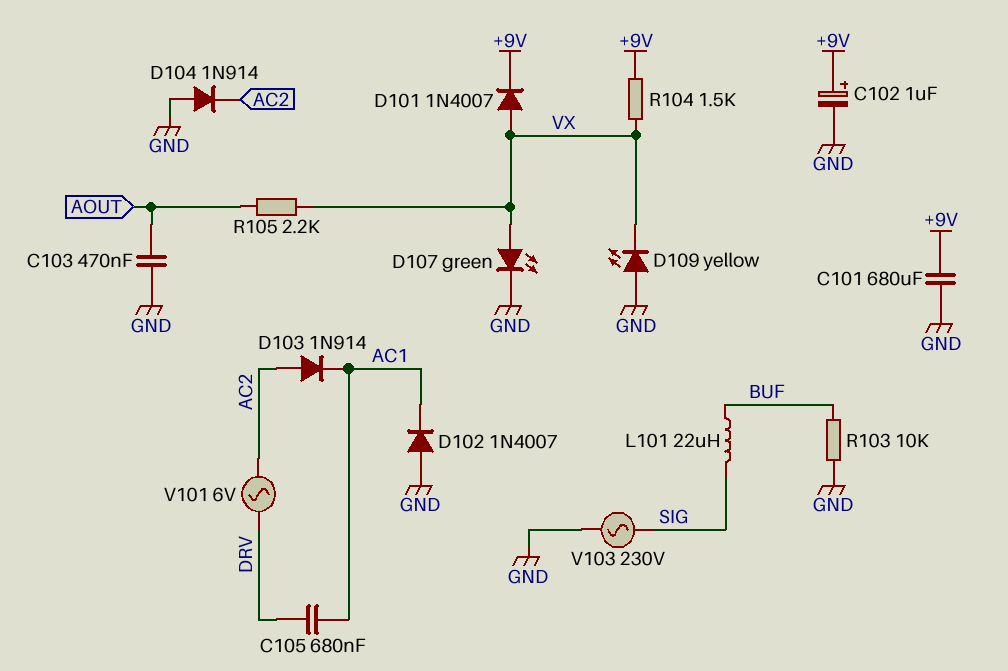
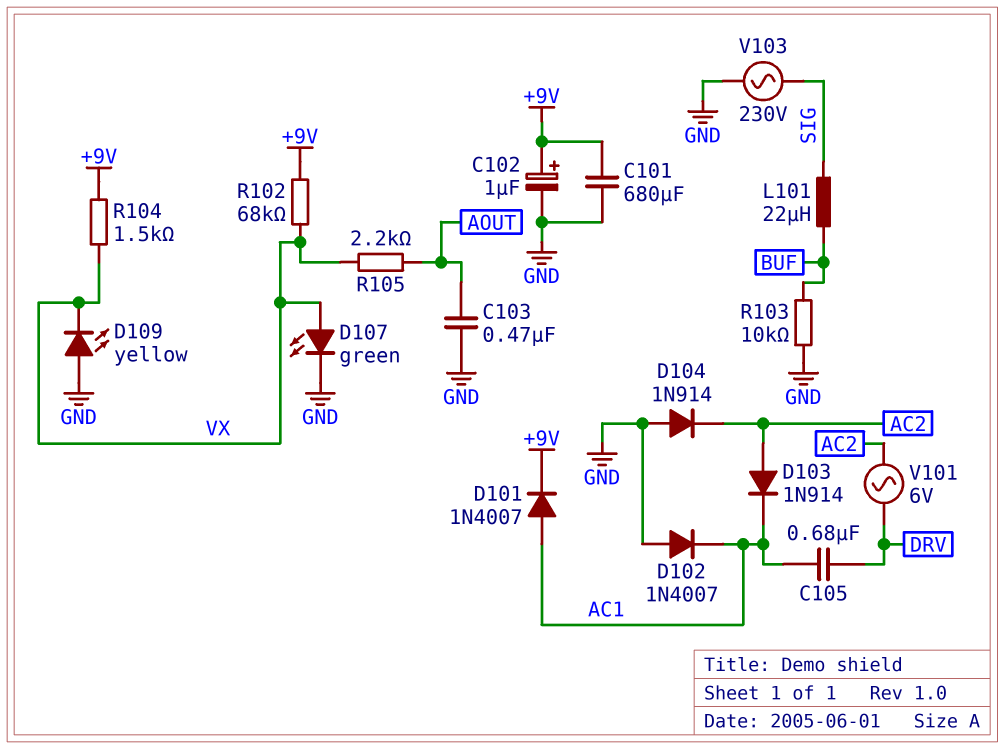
D101: diode 1N4007 (A VX, K +9V) -> diode 1N4007 (A AC1, K +9V)
R102: none -> 68k (+9V, VX)

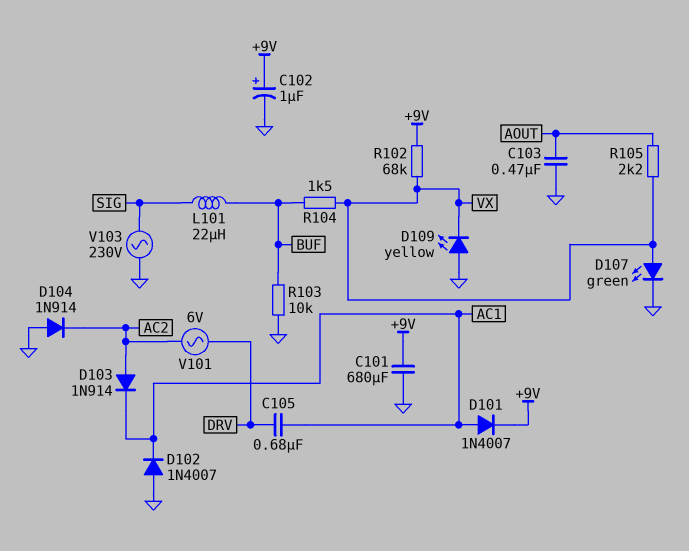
R104: 1.5k (+9V, VX) -> 1.5k (BUF, VX)

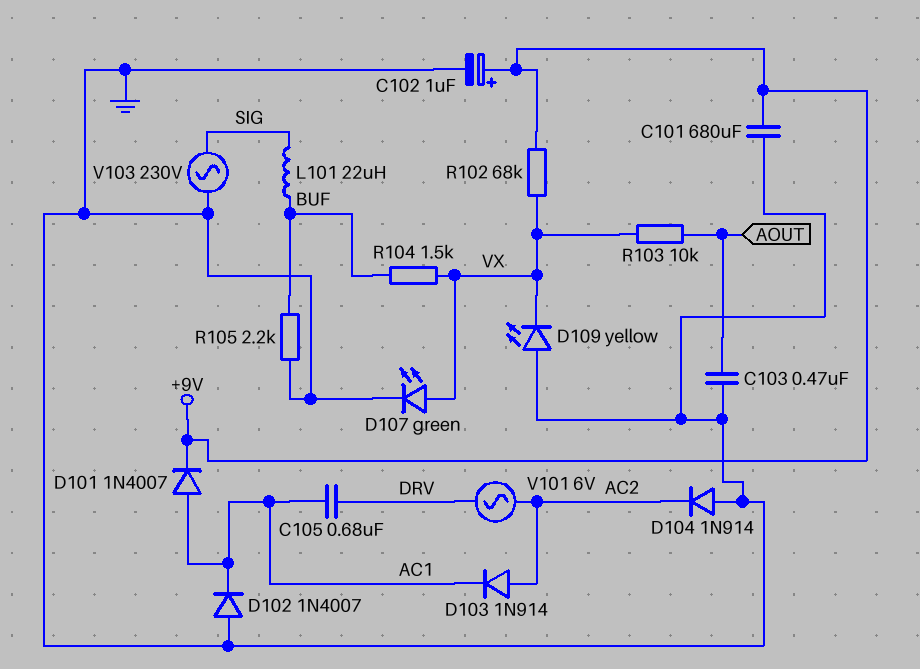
R103: 10k (BUF, GND) -> 10k (AOUT, VX)
R105: 2.2k (AOUT, VX) -> 2.2k (BUF, GND)

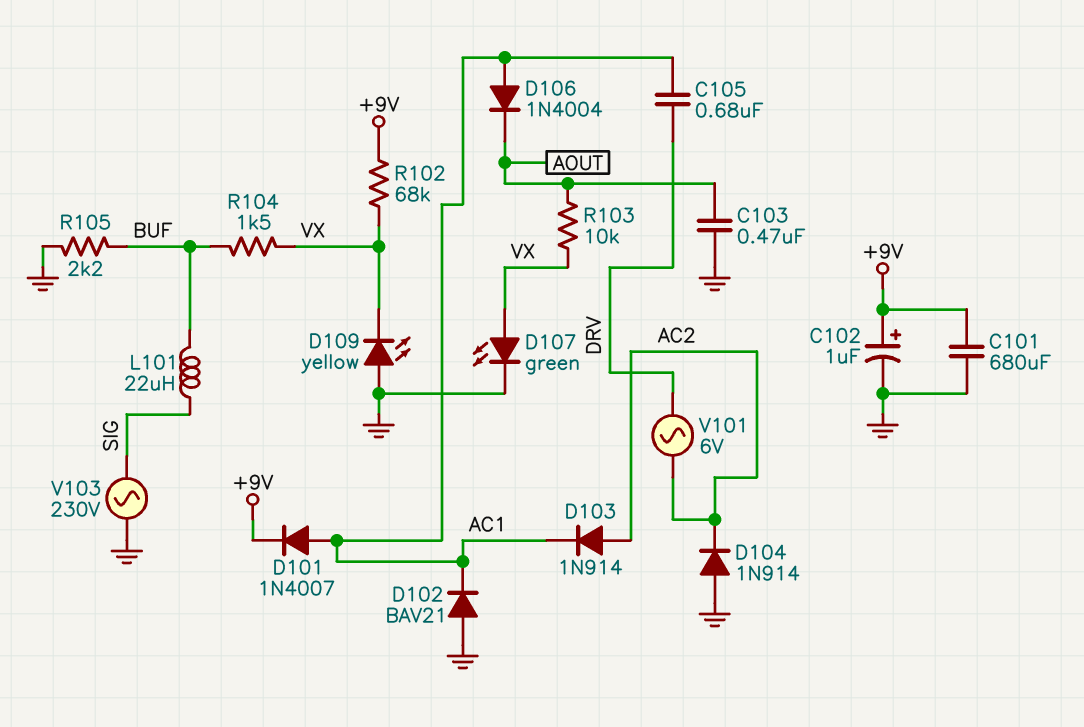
D102: diode 1N4007 (A GND, K AC1) -> diode BAV21 (A GND, K AC1)
D106: none -> diode 1N4004 (A AC1, K AOUT)

